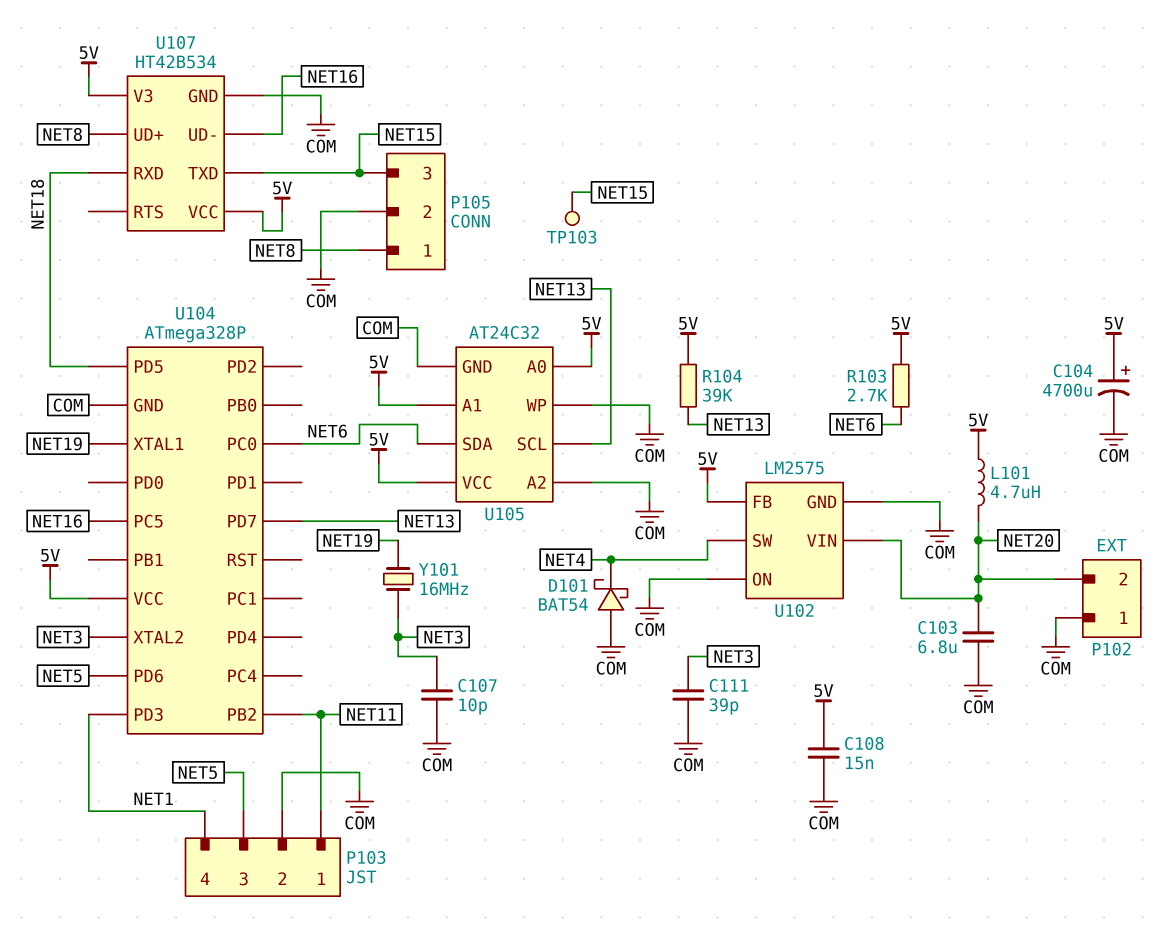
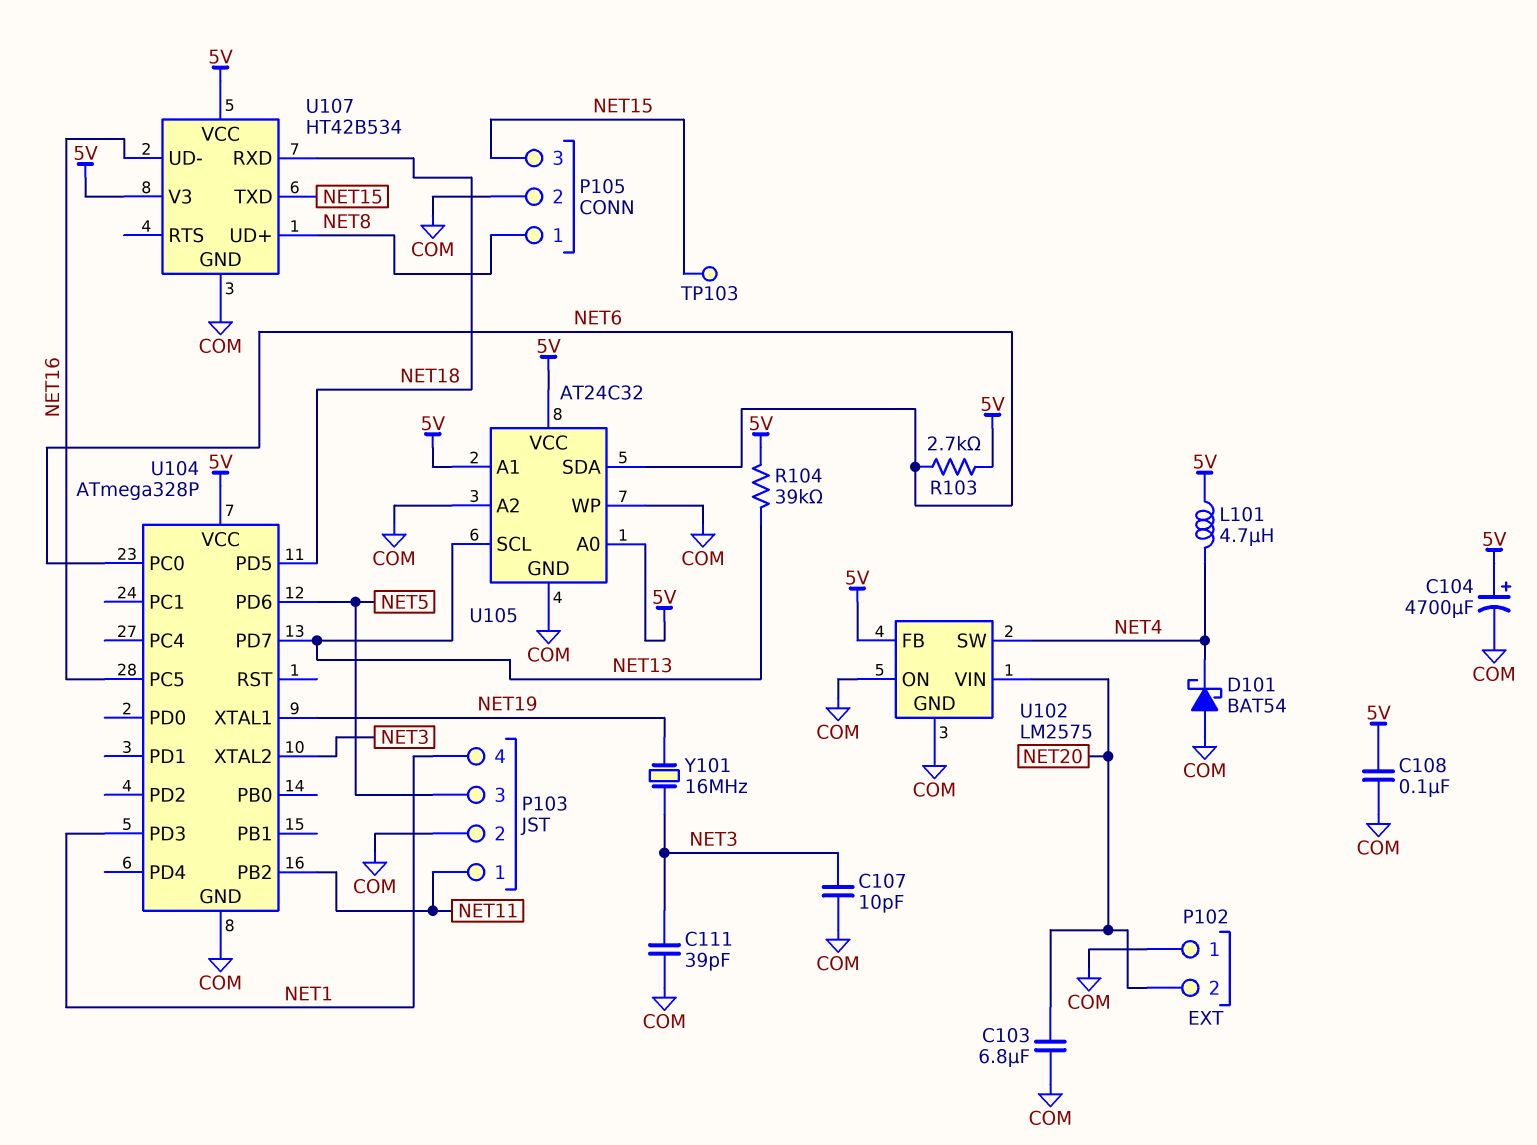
C108: 15nF (5V, COM) -> 100nF (5V, COM)
L101: 4.7uH (5V, NET20) -> 4.7uH (5V, NET4)

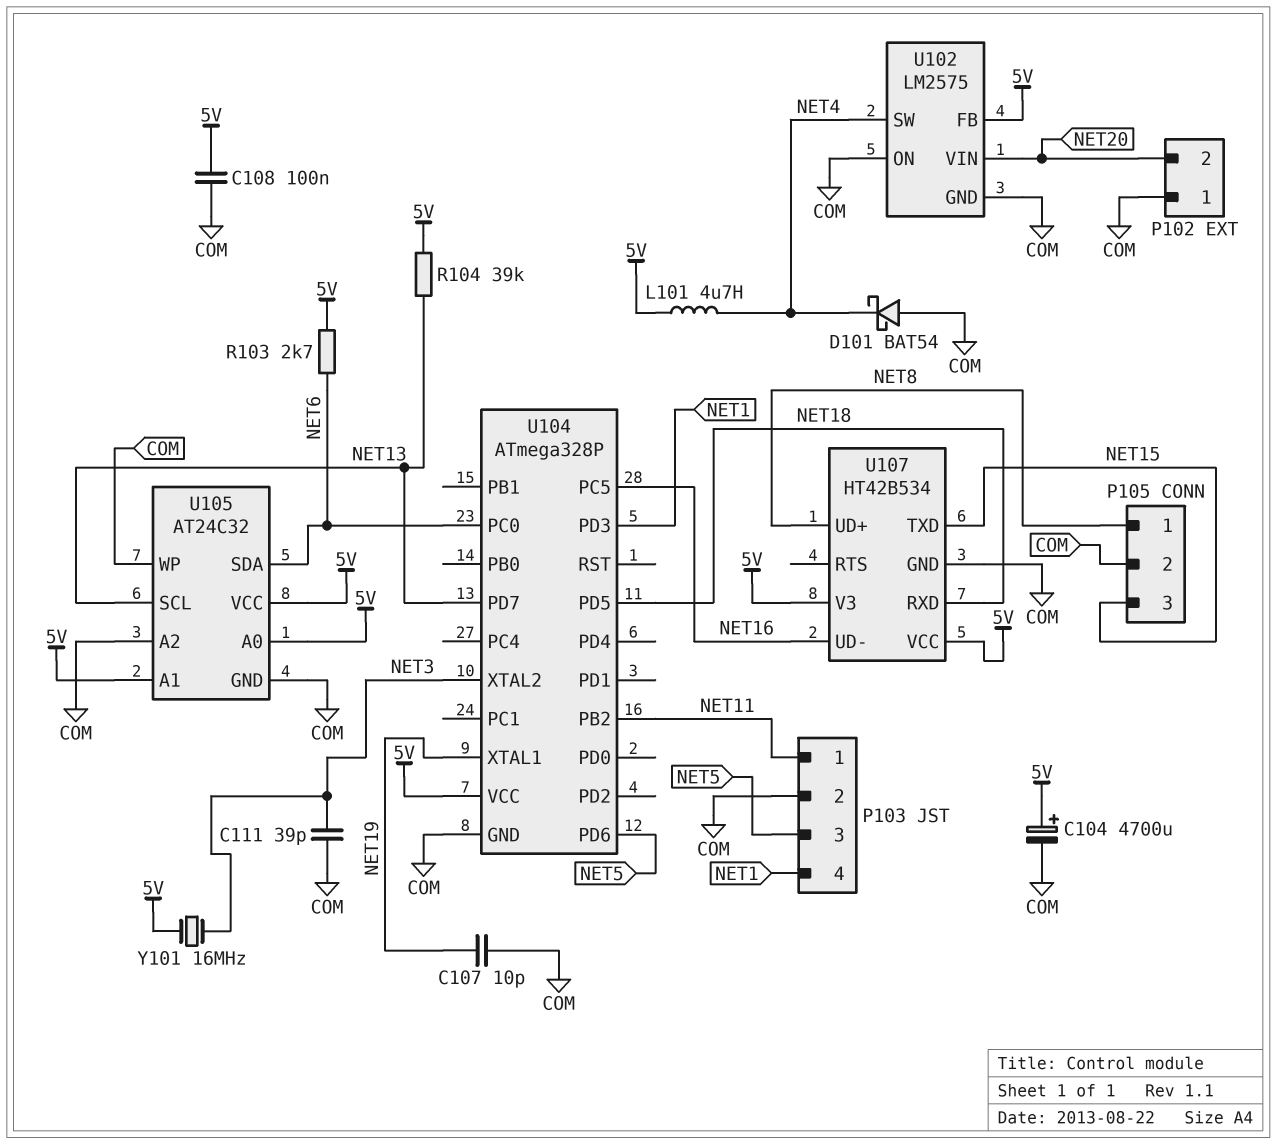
C103: 6.8uF (COM, NET20) -> none
C107: 10pF (COM, NET3) -> 10pF (COM, NET19)
TP103: test point (NET15) -> none
Y101: 16MHz (NET3, NET19) -> 16MHz (5V, NET3)

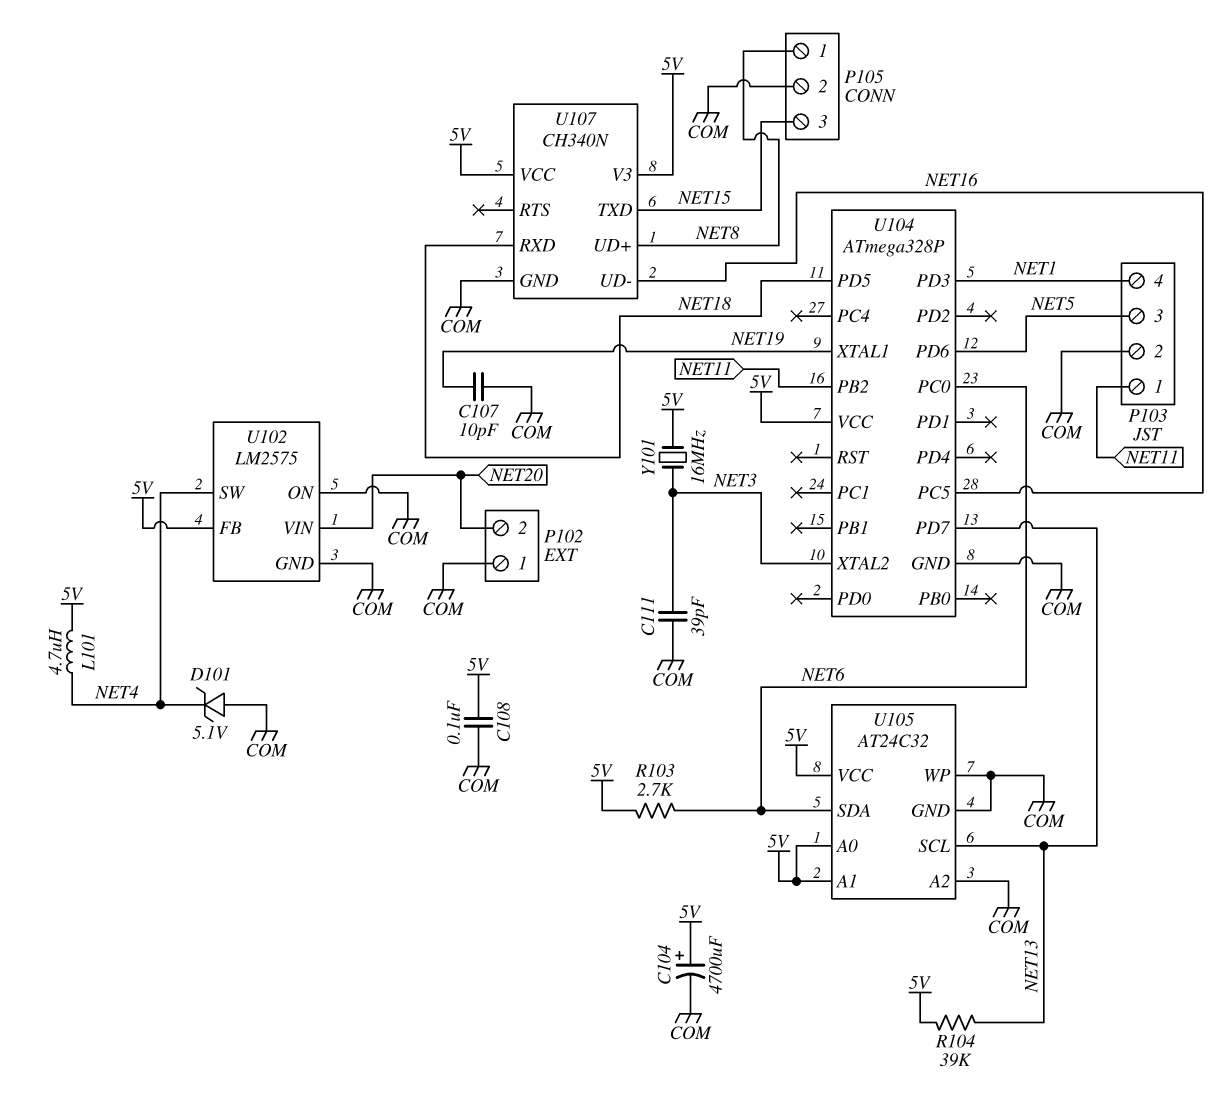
D101: schottky BAT54 (A COM, K NET4) -> zener 5.1V (A COM, K NET4)
U107: HT42B534 -> CH340N

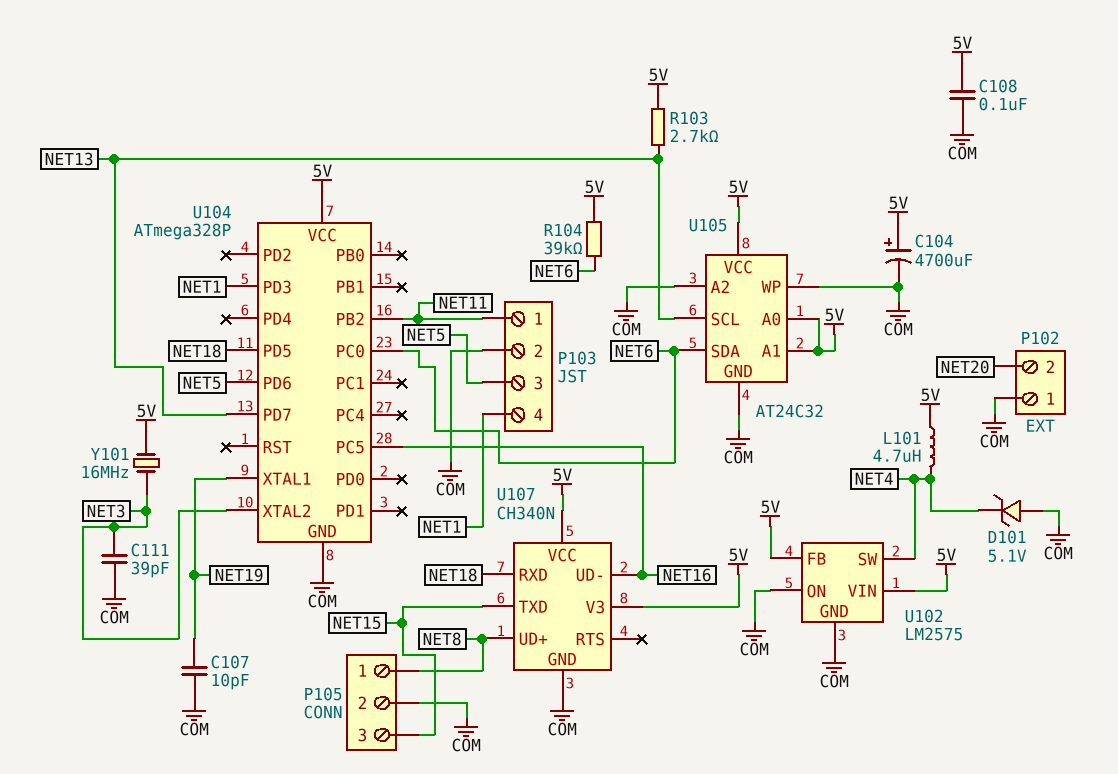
R103: 2.7k (5V, NET6) -> 2.7k (5V, NET13)
R104: 39k (5V, NET13) -> 39k (5V, NET6)
U102 pin VIN: NET20 -> 5V

